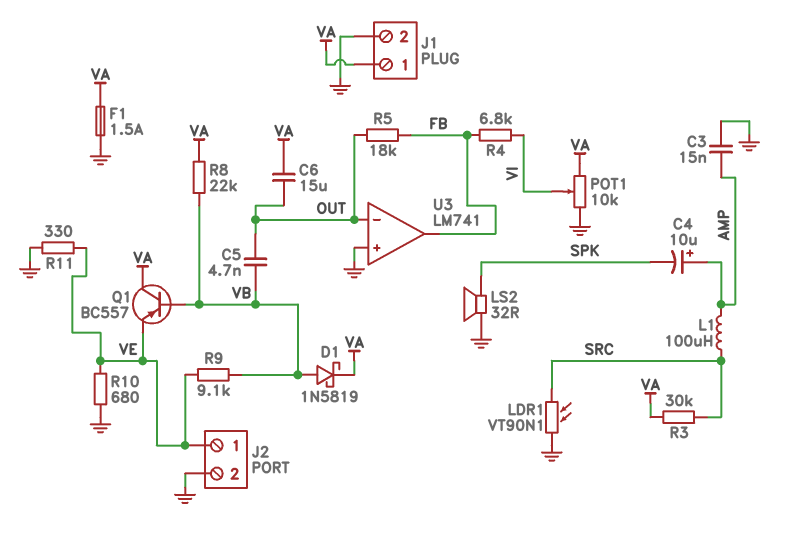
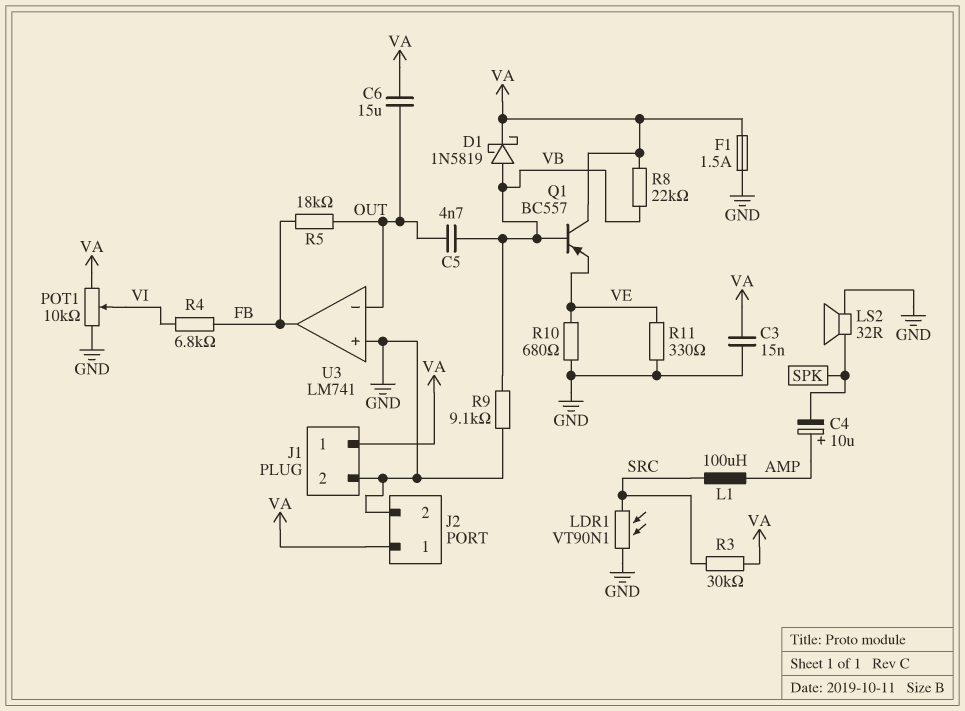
C3: 15nF (AMP, GND) -> 15nF (GND, VA)
J2 pin 1: VE -> VA
R9: 9.1k (VB, VE) -> 9.1k (GND, VB)

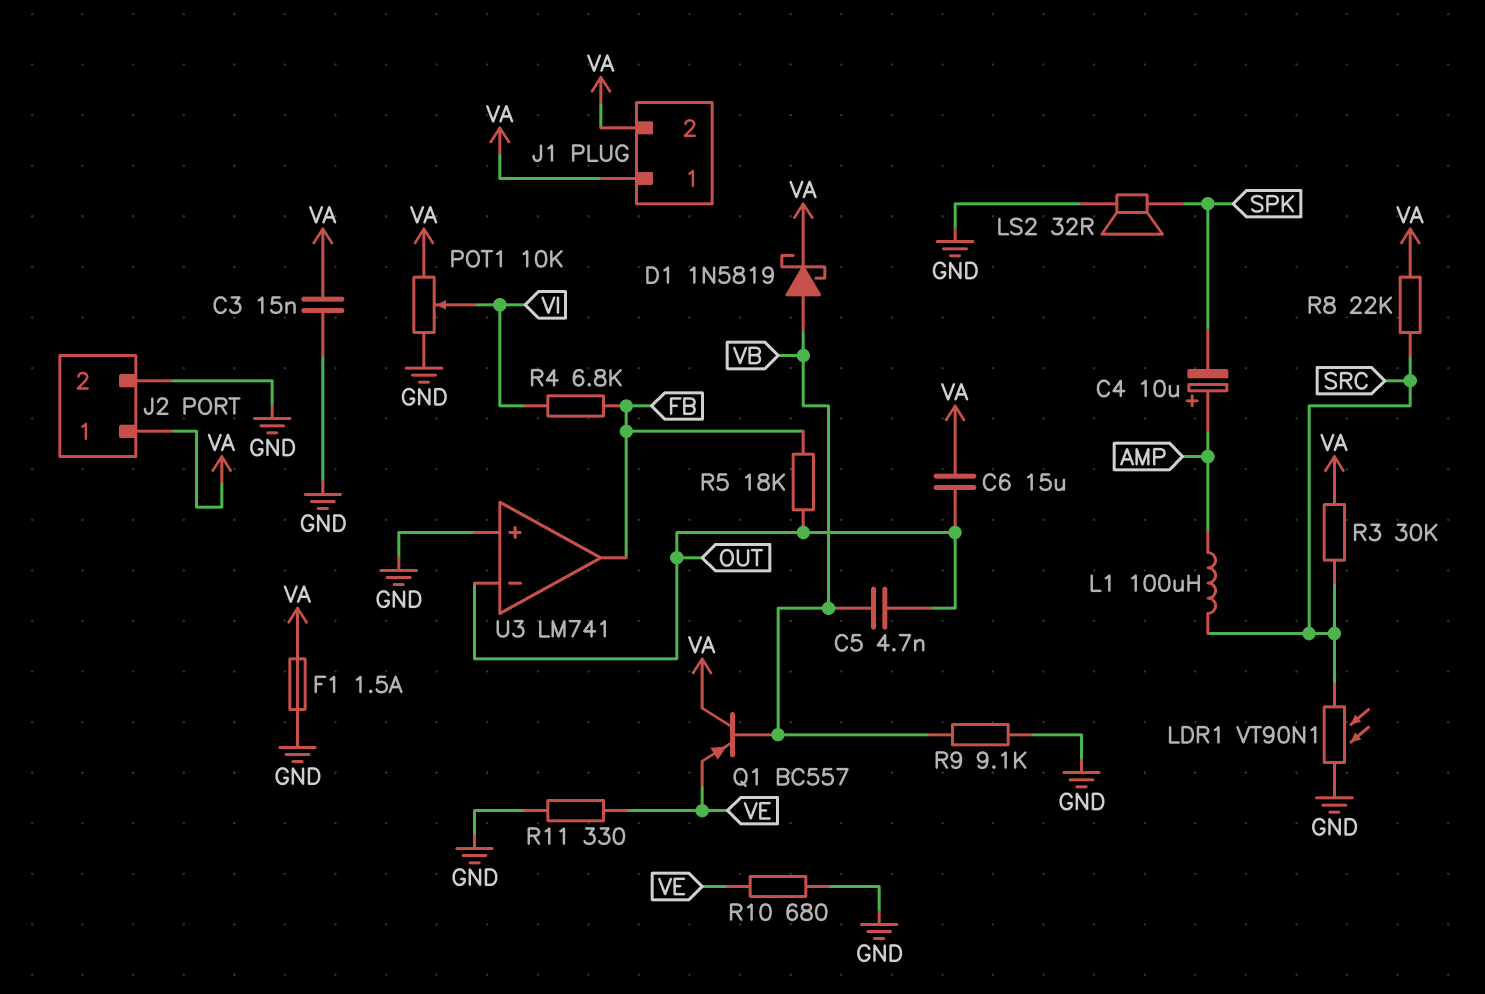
J1 pin 2: GND -> VA
R8: 22k (VA, VB) -> 22k (SRC, VA)

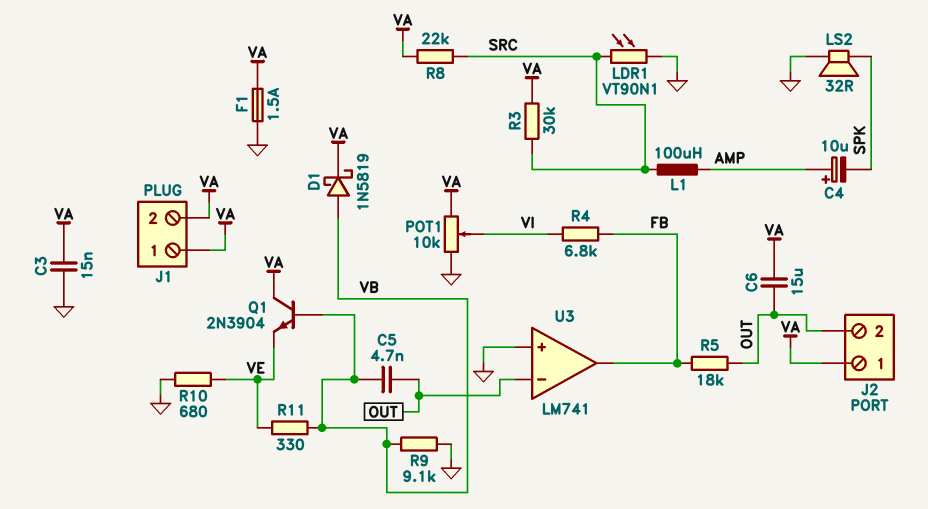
J2 pin 2: GND -> OUT
Q1: PNP BC557 (B VB, C VA, E VE) -> NPN 2N3904 (B VB, C VA, E VE)
R11: 330 (GND, VE) -> 330 (VB, VE)

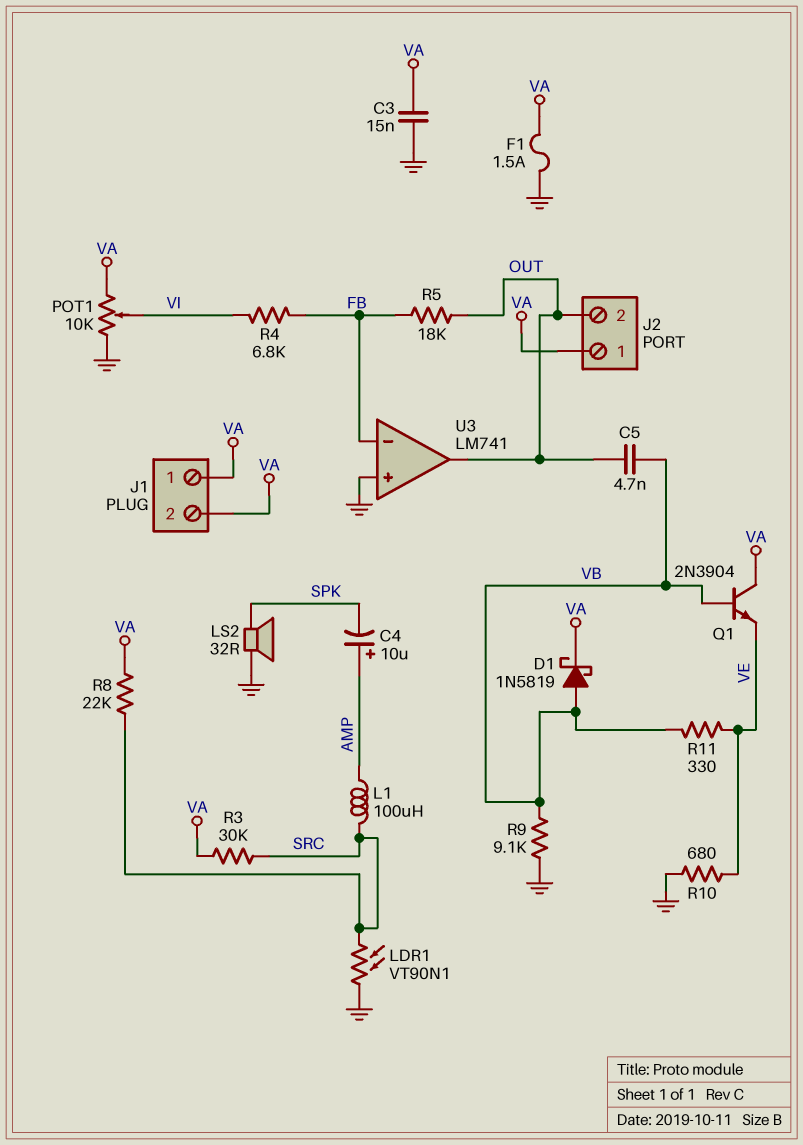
C6: 15uF (OUT, VA) -> none
U3 pin in-: OUT -> FB
U3 pin out: FB -> OUT

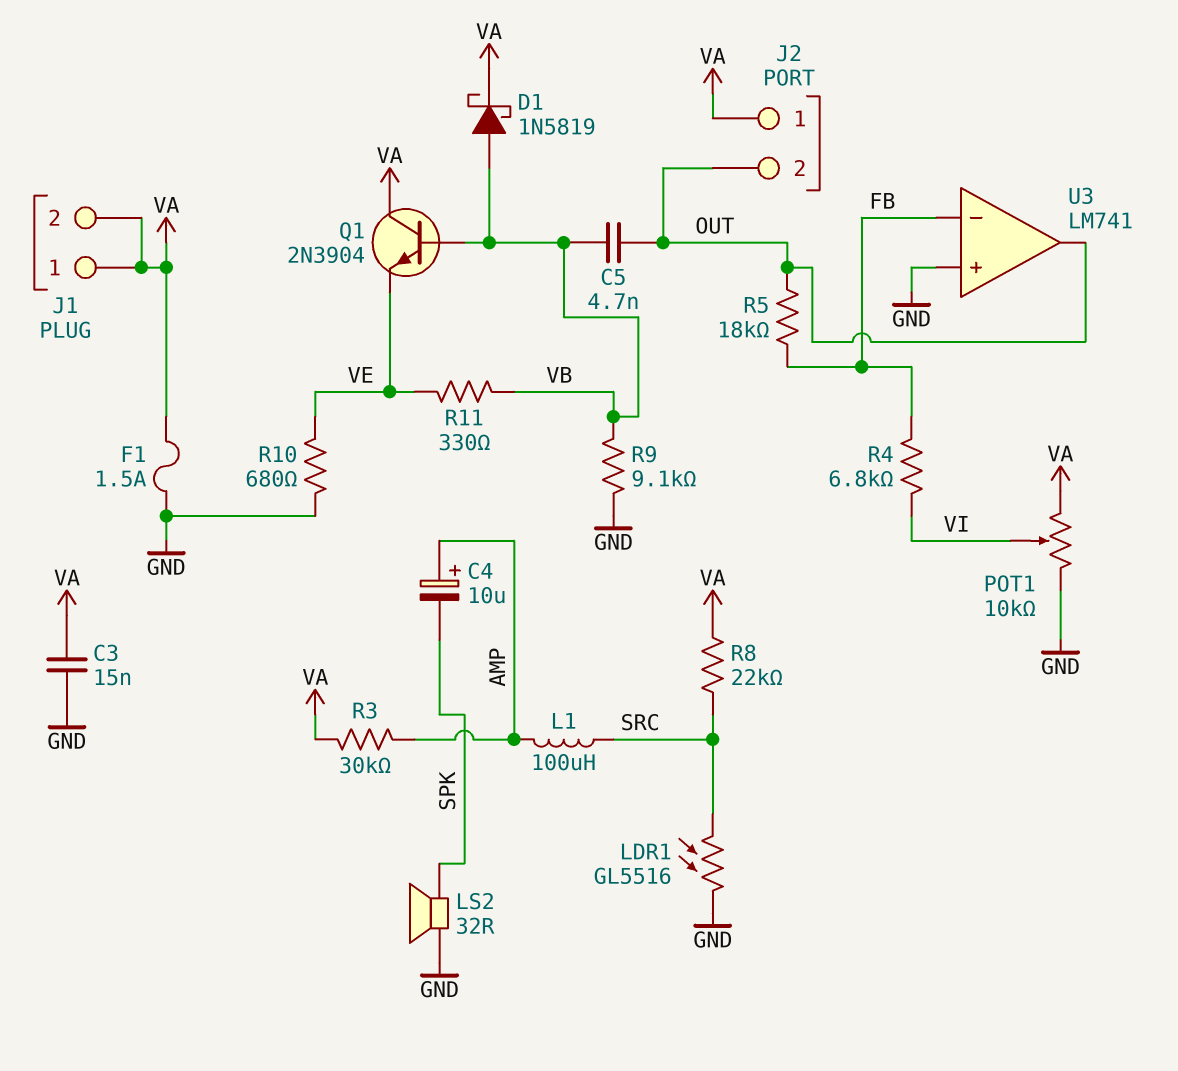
LDR1: VT90N1 (GND, SRC) -> GL5516 (GND, SRC)
R3: 30k (SRC, VA) -> 30k (AMP, VA)

